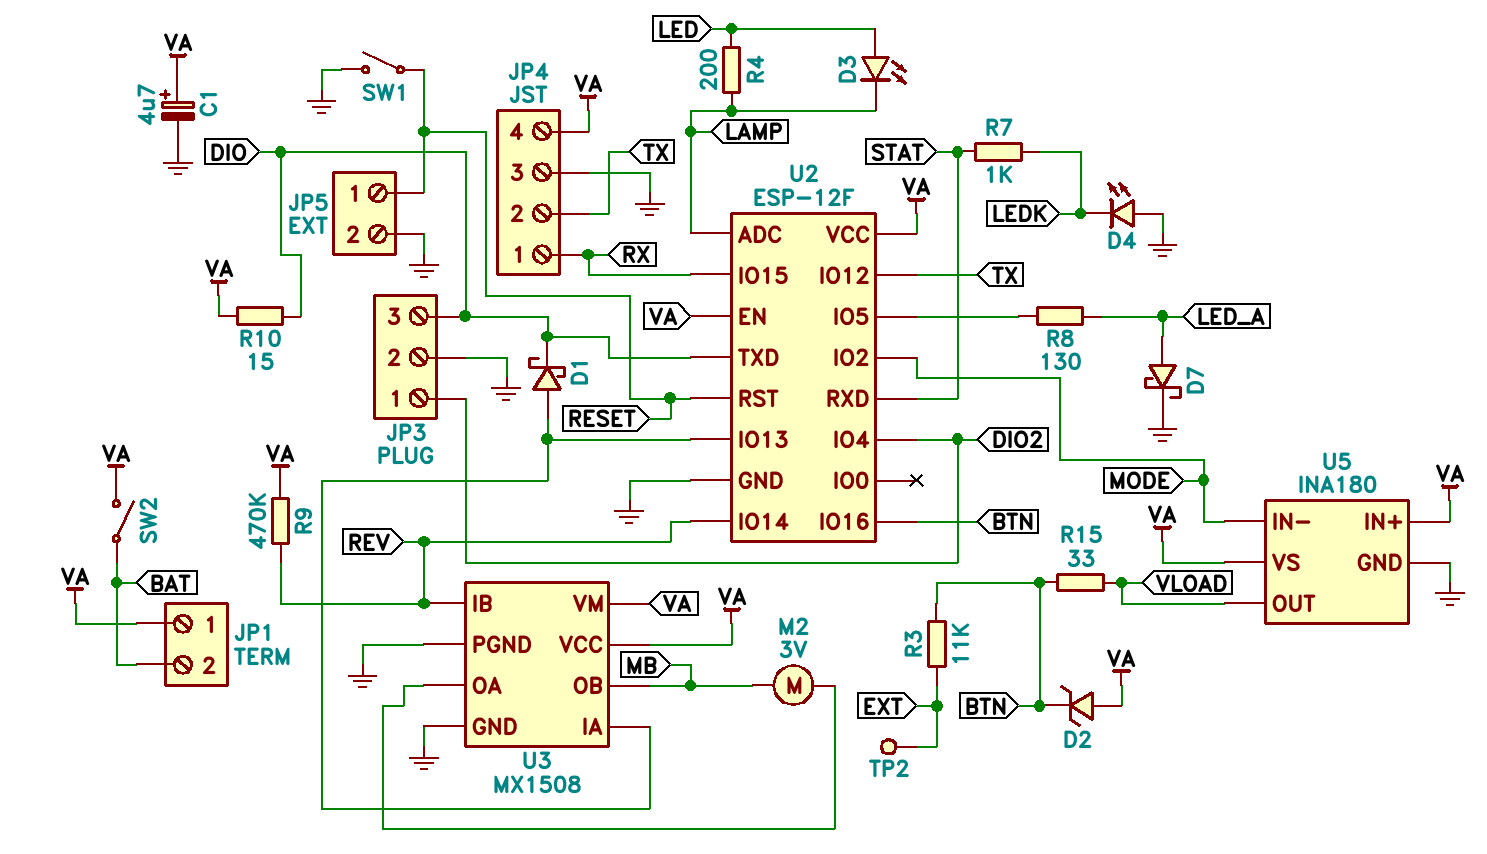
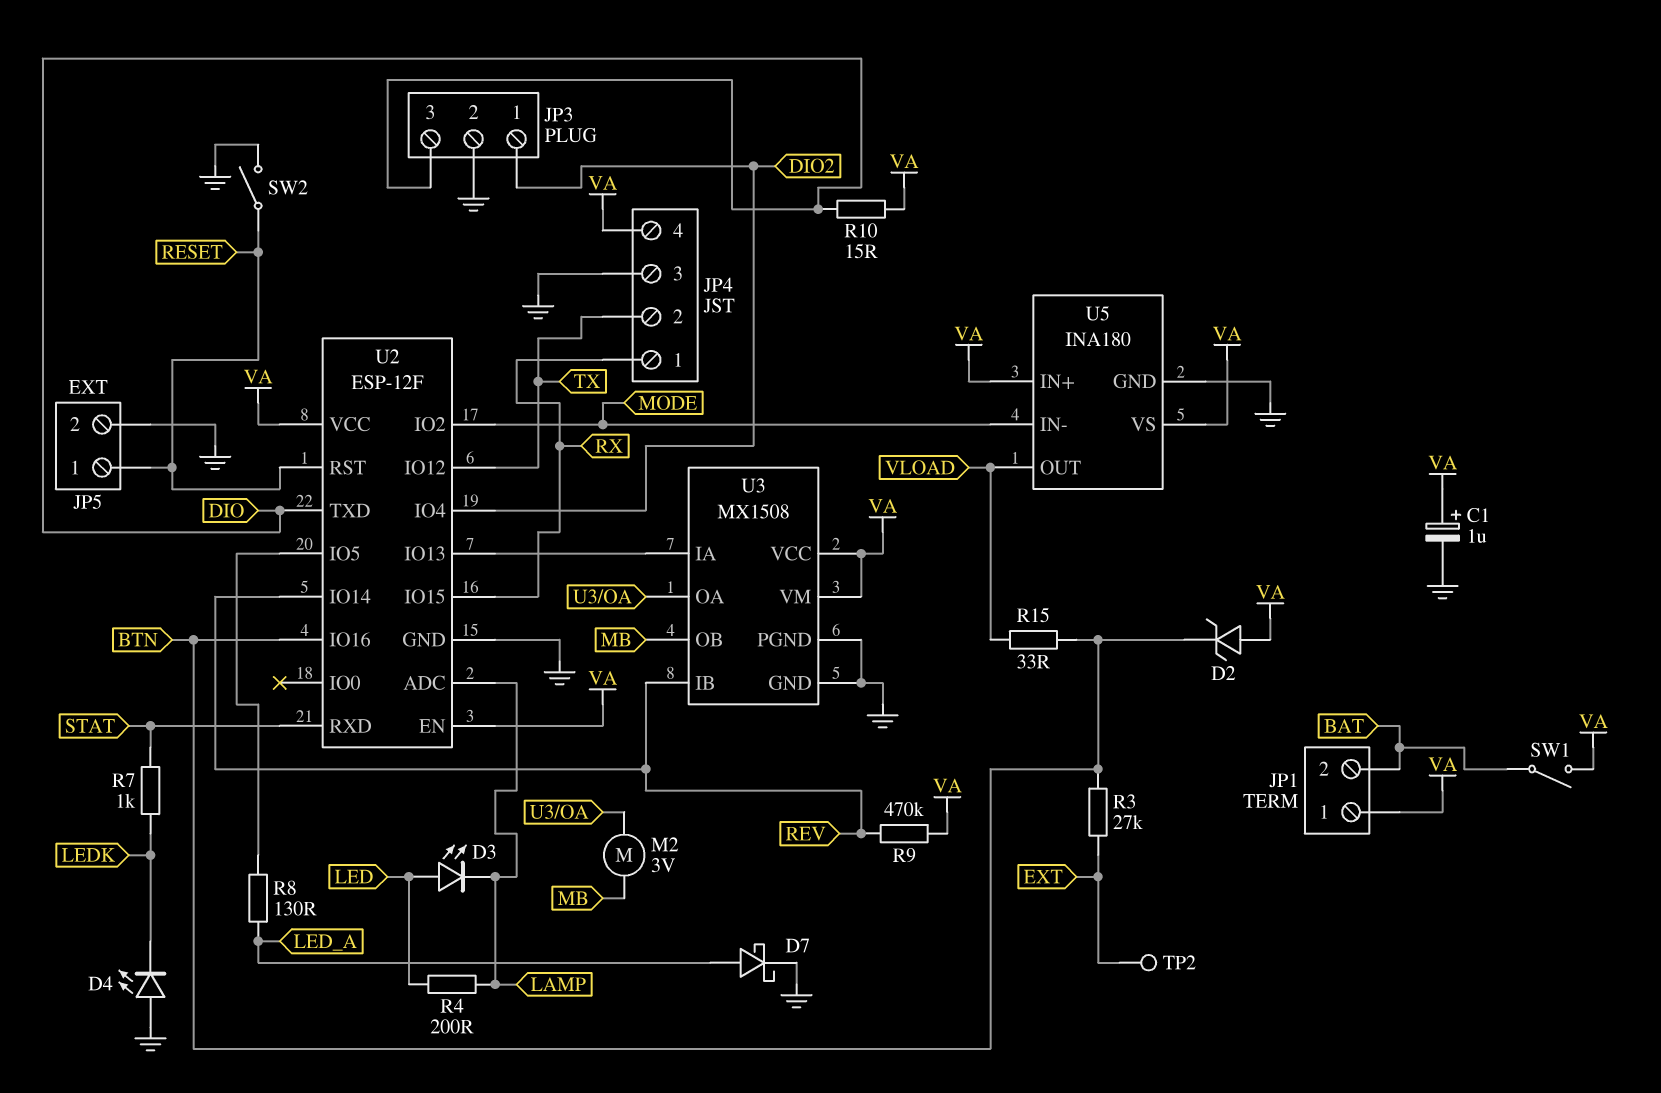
C1: 4.7uF (plus VA, minus GND) -> 1uF (plus VA, minus GND)
D1: schottky (A U2/IO13, K DIO) -> none
R3: 11k (BTN, EXT) -> 27k (BTN, EXT)
SW1: switch (GND, RESET) -> switch (BAT, VA)
SW2: switch (BAT, VA) -> switch (GND, RESET)

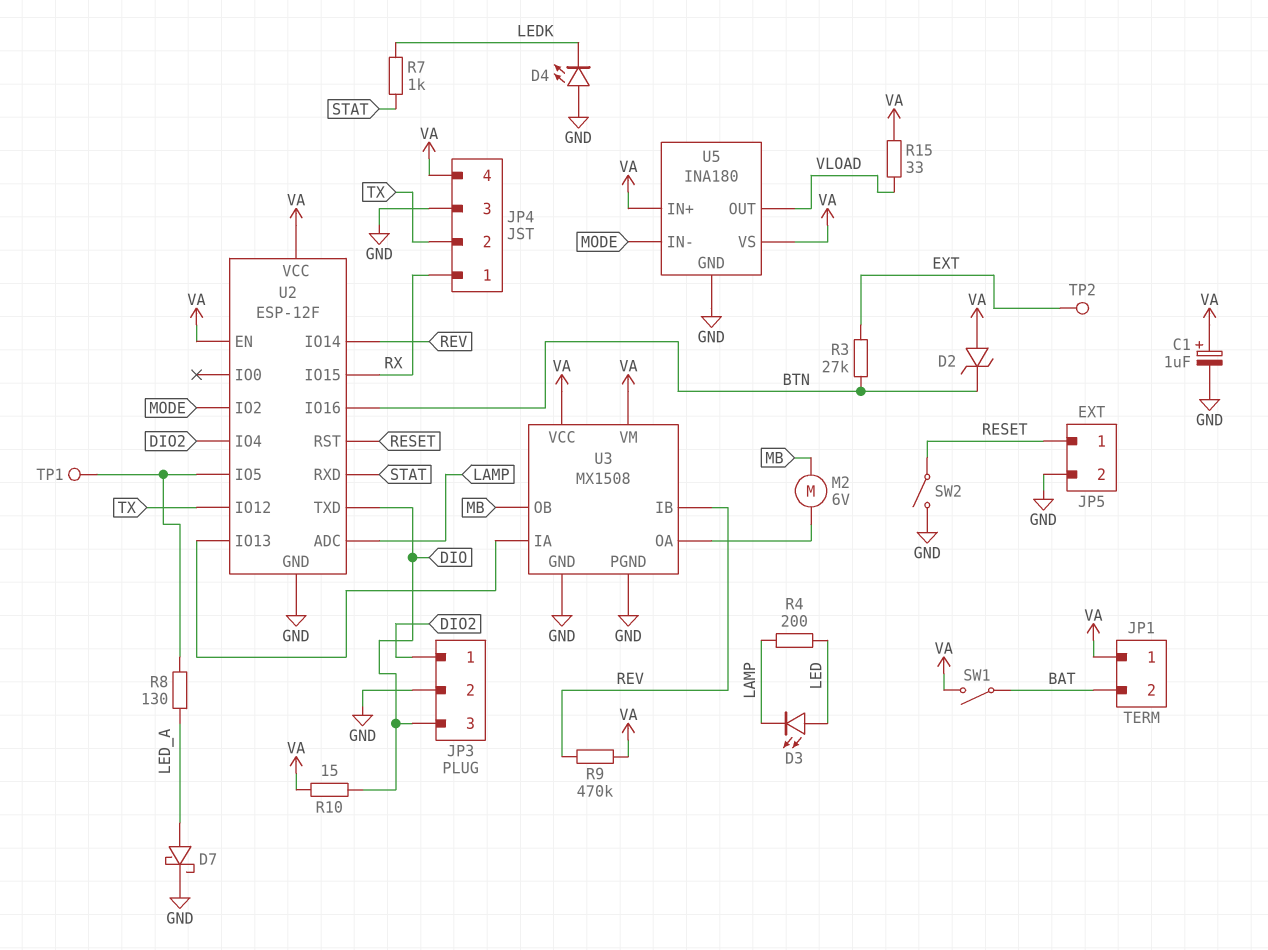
M2: motor 3V (MB, U3/OA) -> motor 6V (MB, U3/OA)
R15: 33 (BTN, VLOAD) -> 33 (VA, VLOAD)
TP1: none -> test point (U2/IO5)

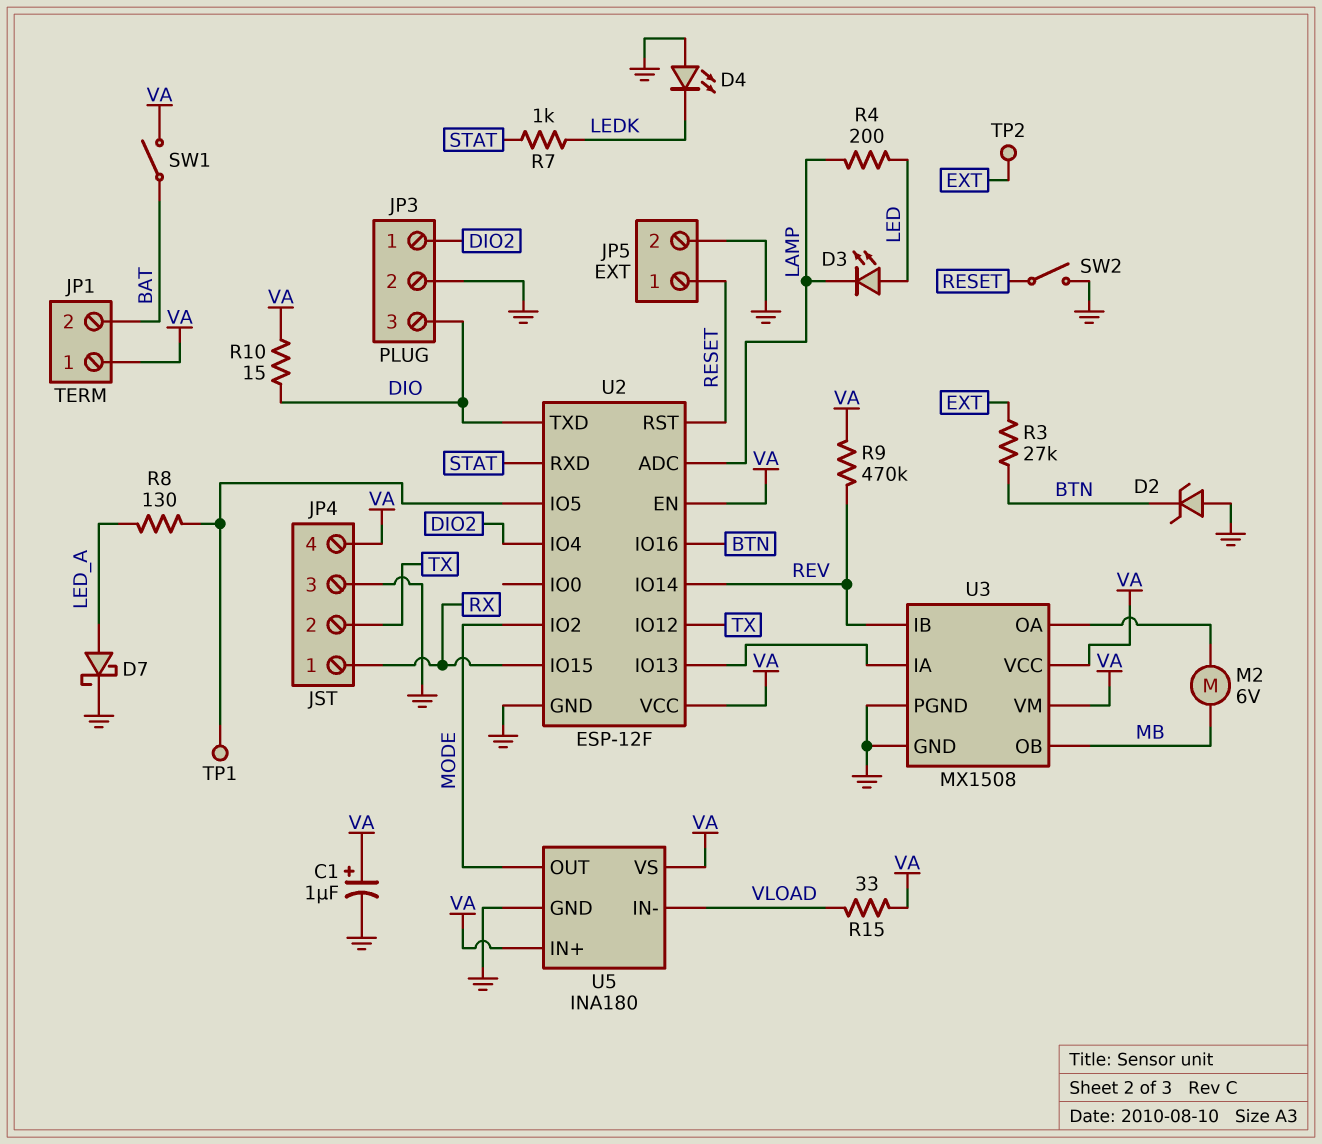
D2: zener (A VA, K BTN) -> zener (A GND, K BTN)
U5 pin IN-: MODE -> VLOAD
U5 pin OUT: VLOAD -> MODE

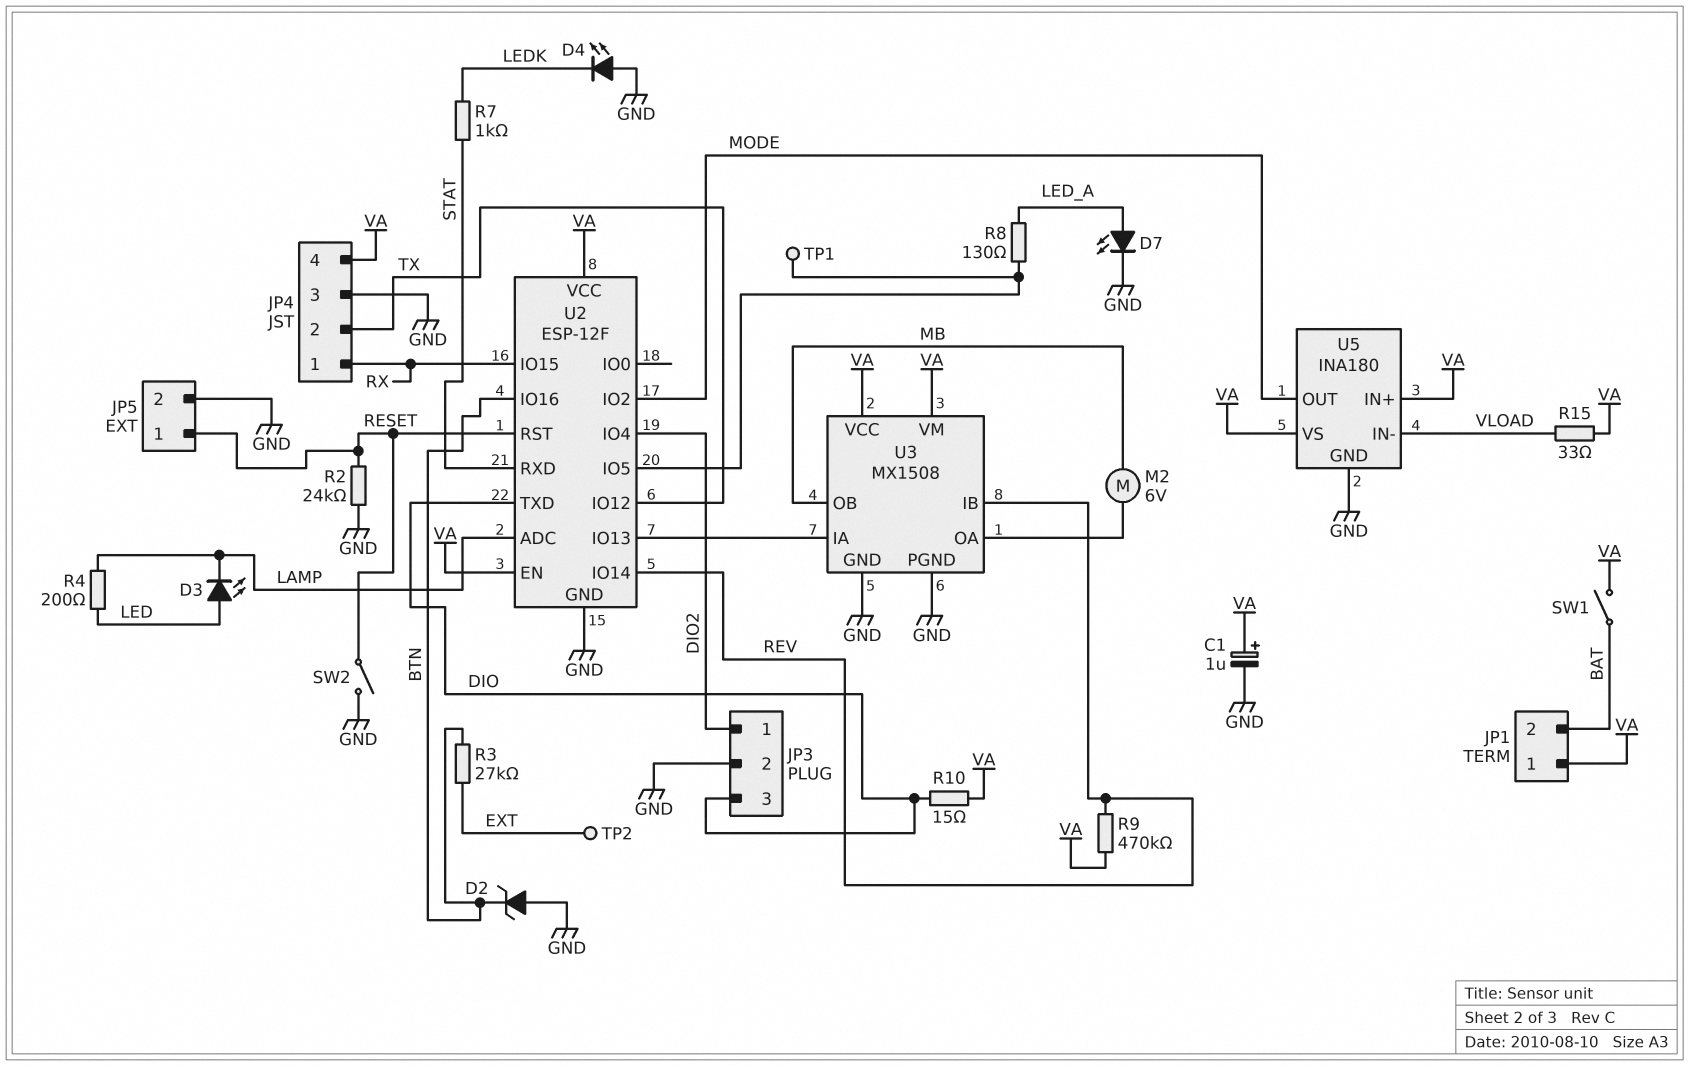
D7: schottky (A LED_A, K GND) -> LED (A LED_A, K GND)
R2: none -> 24k (GND, RESET)

